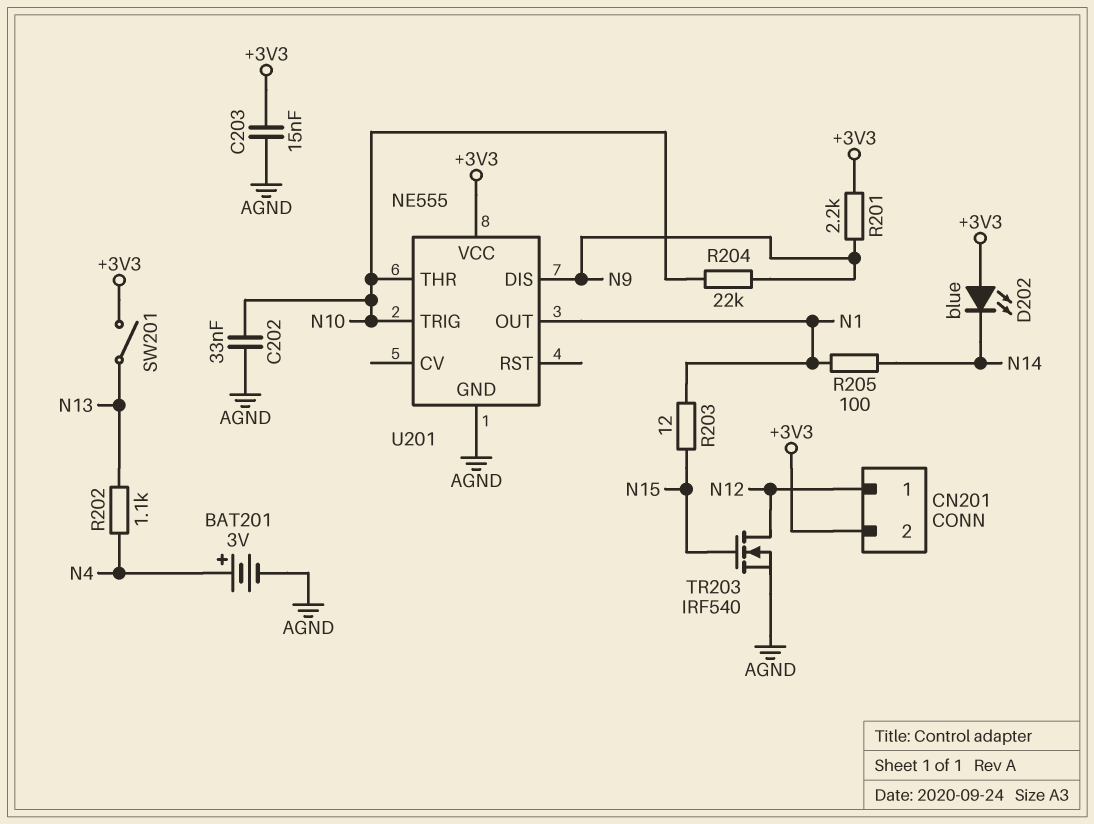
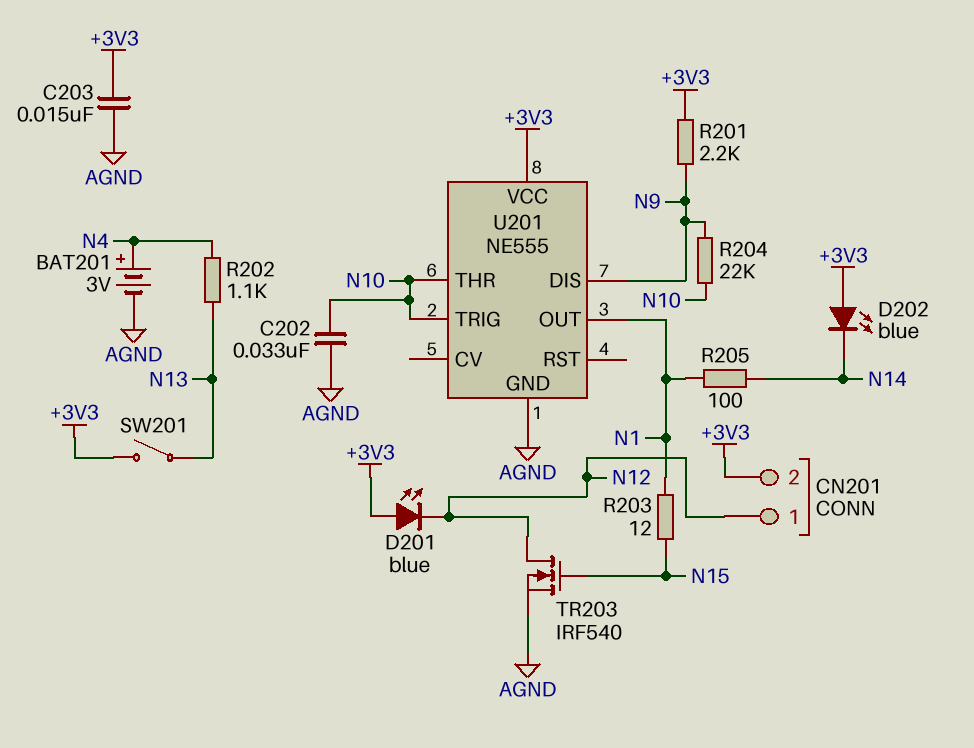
D201: none -> LED blue (A +3V3, K N12)

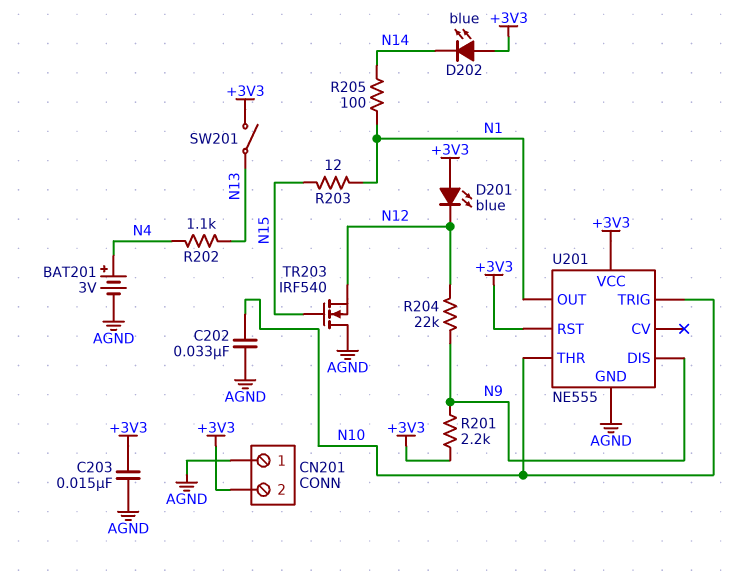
CN201 pin 1: N12 -> AGND
R204: 22k (N9, N10) -> 22k (N9, N12)
TR203: NMOS IRF540 (G N15, D N12, S AGND) -> NMOS IRF540 (G N15, D AGND, S N12)
U201 pin RST: none -> +3V3

